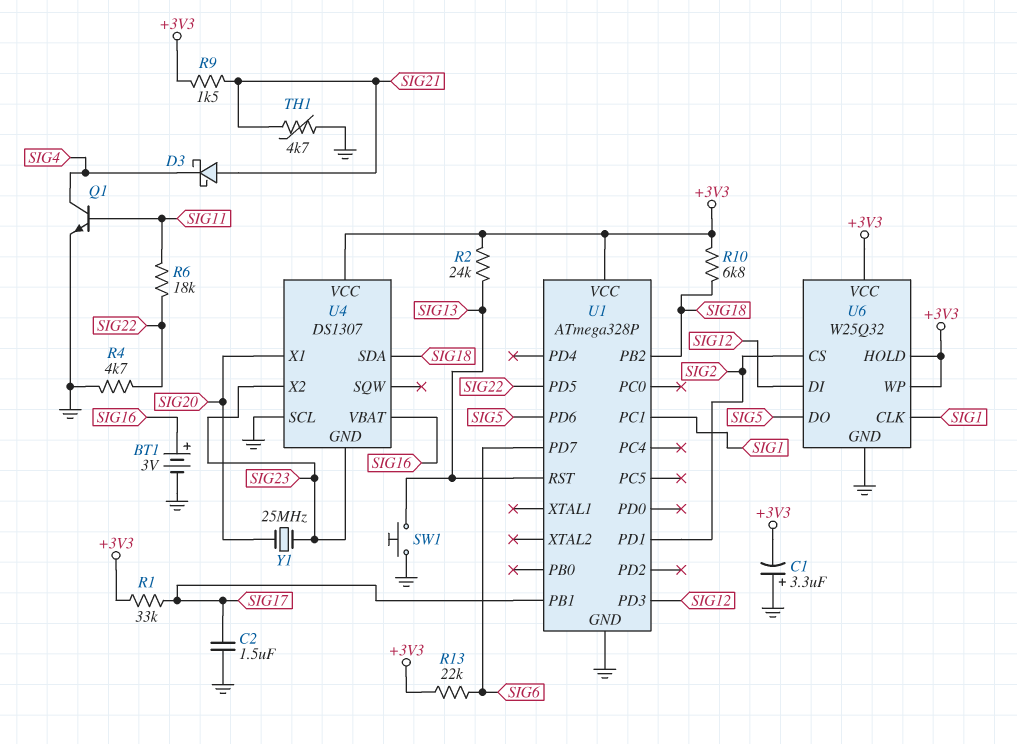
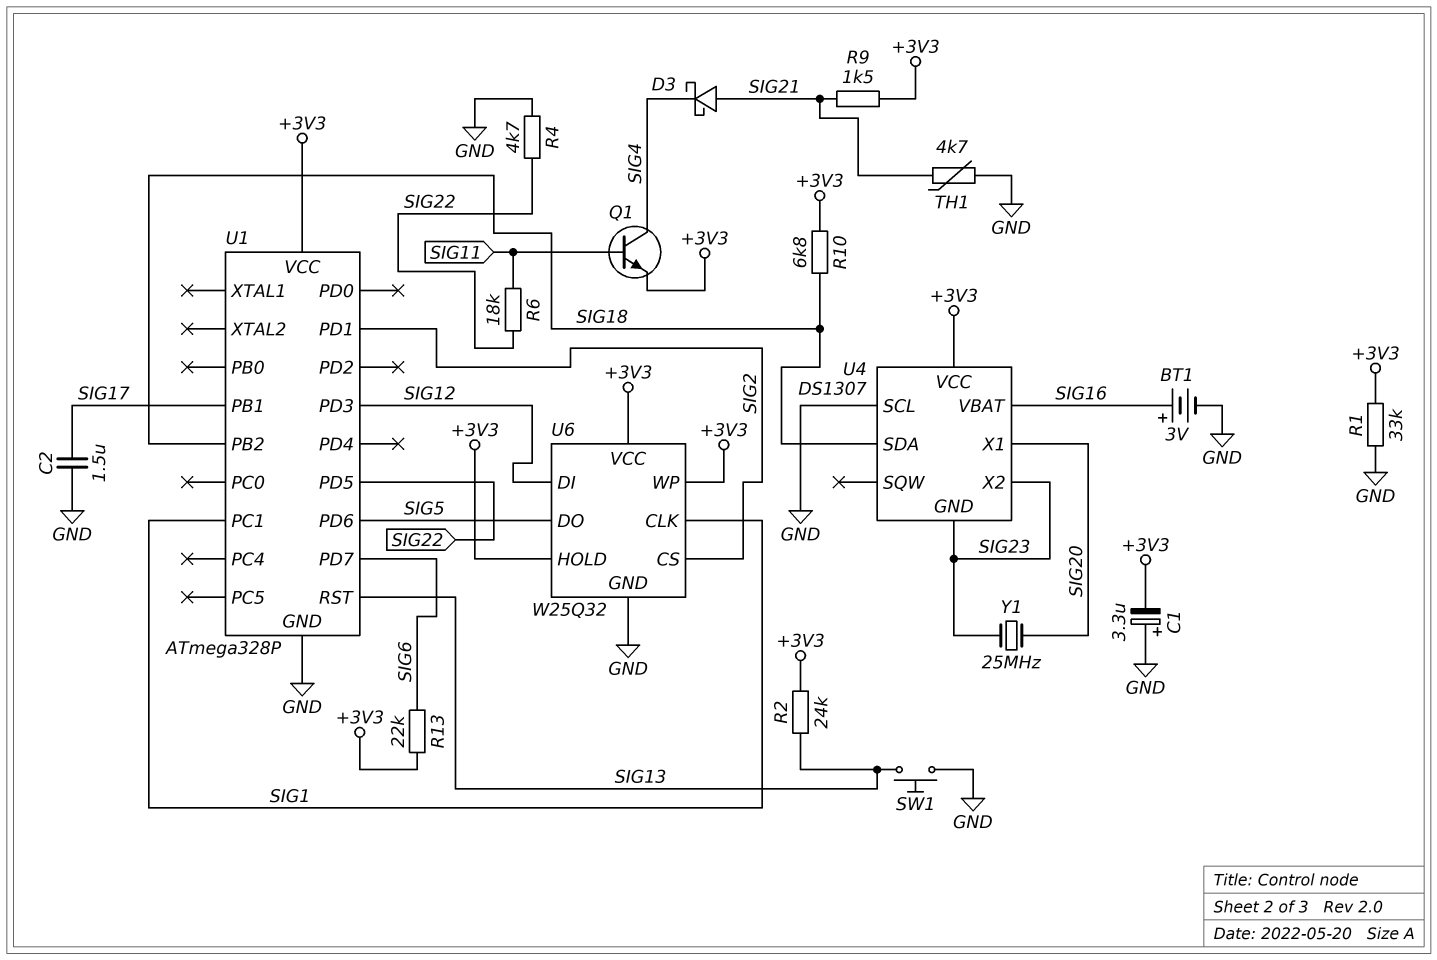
Q1: NPN (B SIG11, C SIG4, E GND) -> NPN (B SIG11, C SIG4, E +3V3)
R1: 33k (+3V3, SIG17) -> 33k (+3V3, GND)

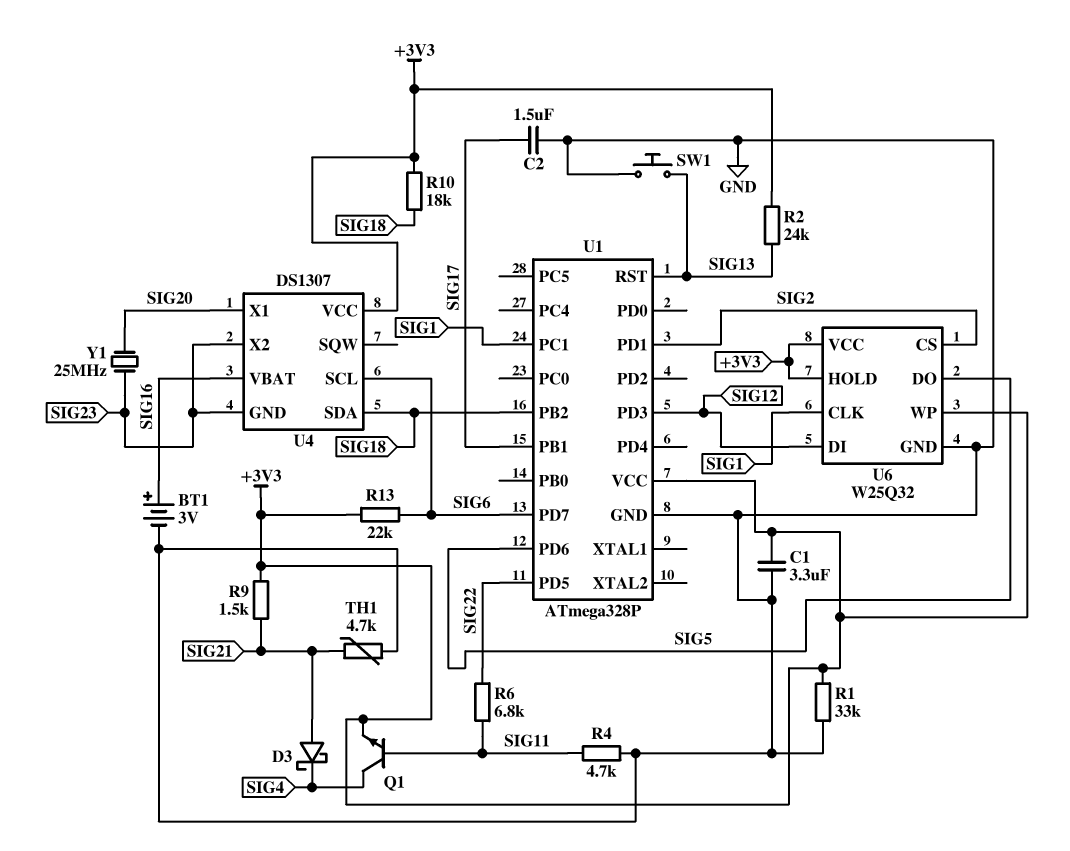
C1: 3.3uF (plus GND, minus +3V3) -> 3.3uF (+3V3, GND)
R4: 4.7k (GND, SIG22) -> 4.7k (GND, SIG11)
R6: 18k (SIG11, SIG22) -> 6.8k (SIG11, SIG22)
R10: 6.8k (+3V3, SIG18) -> 18k (+3V3, SIG18)
U4 pin SCL: GND -> SIG6

